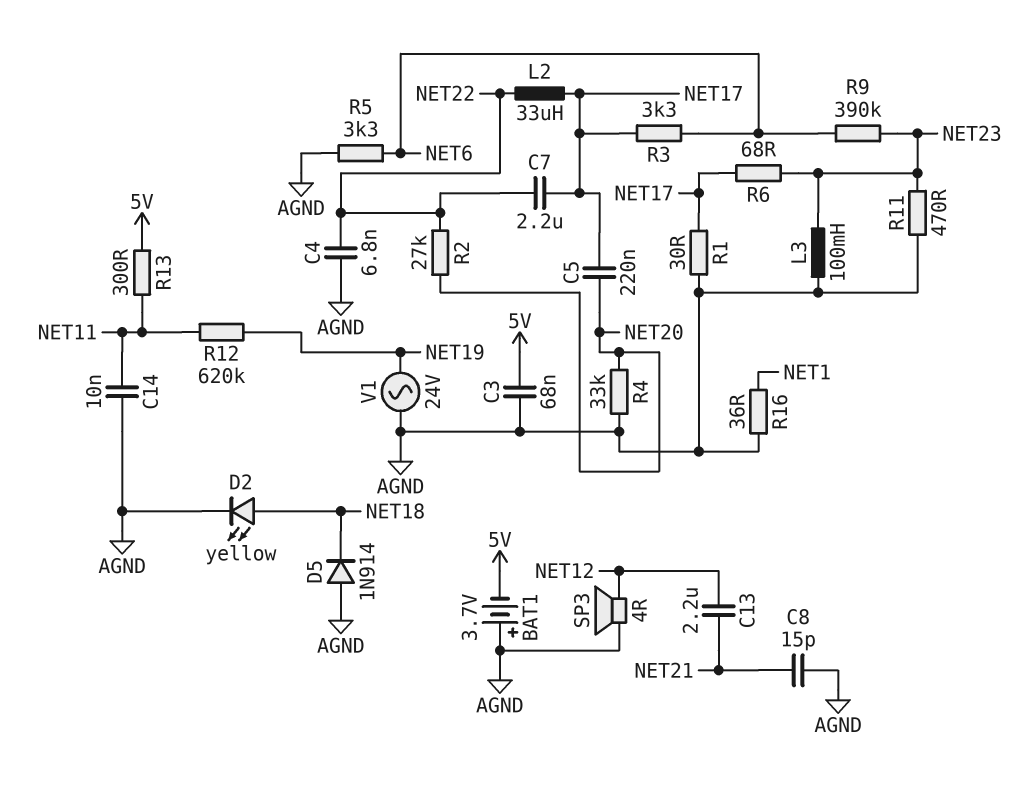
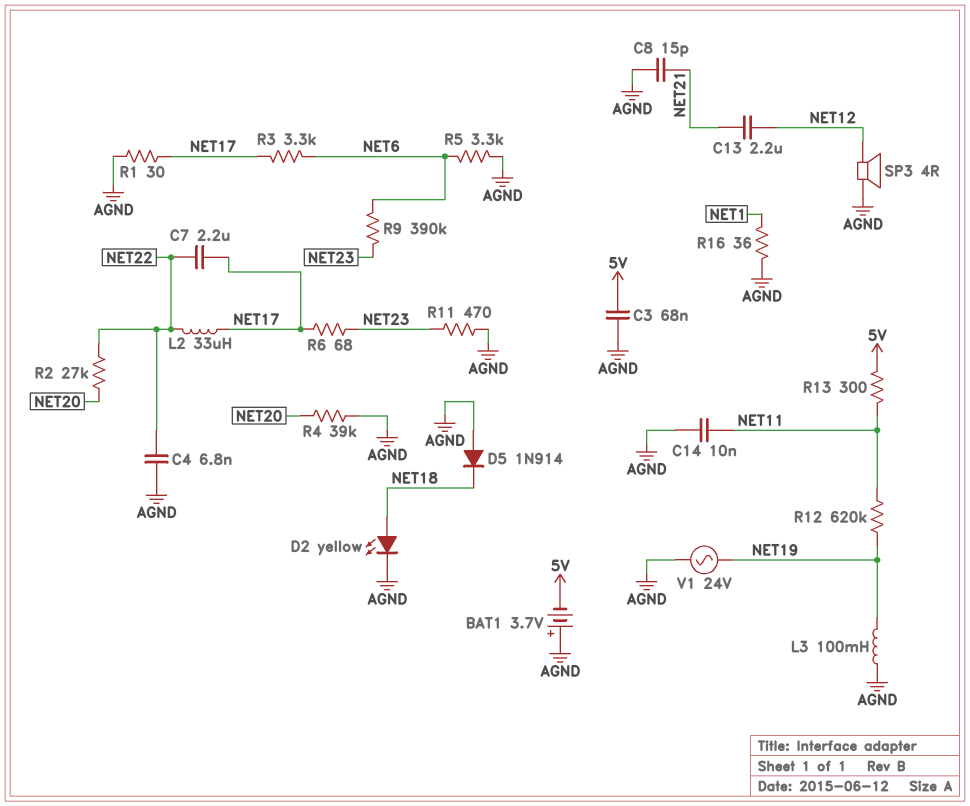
C5: 220nF (NET17, NET20) -> none
L3: 100mH (AGND, NET23) -> 100mH (AGND, NET19)
R4: 33k (AGND, NET20) -> 39k (AGND, NET20)

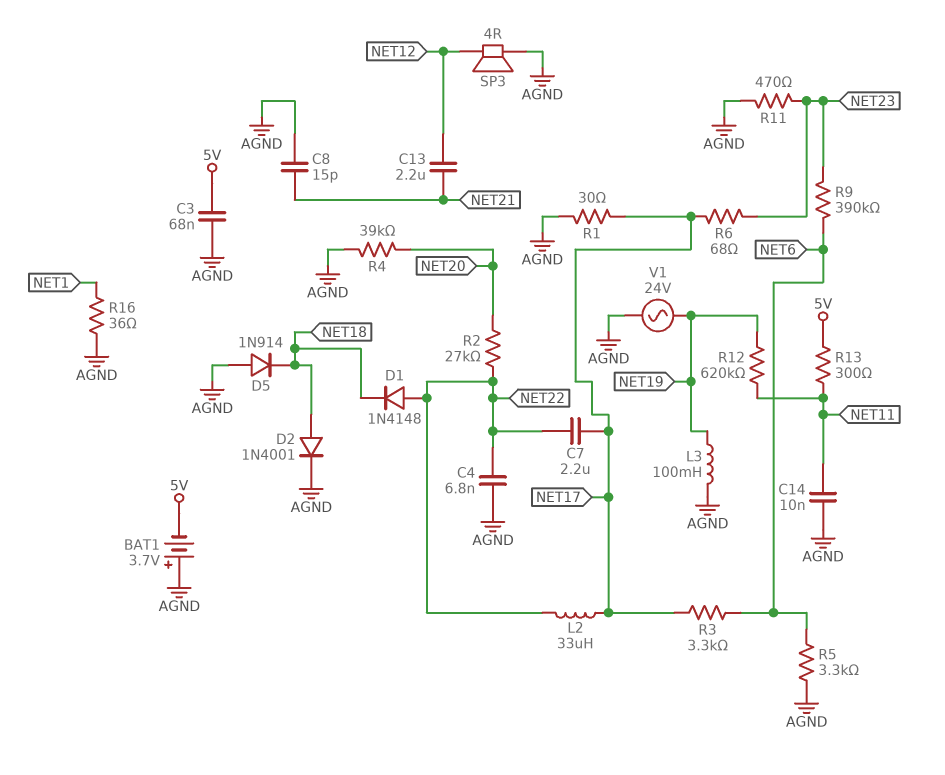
D1: none -> diode 1N4148 (A NET22, K NET18)
D2: LED yellow (A NET18, K AGND) -> diode 1N4001 (A NET18, K AGND)

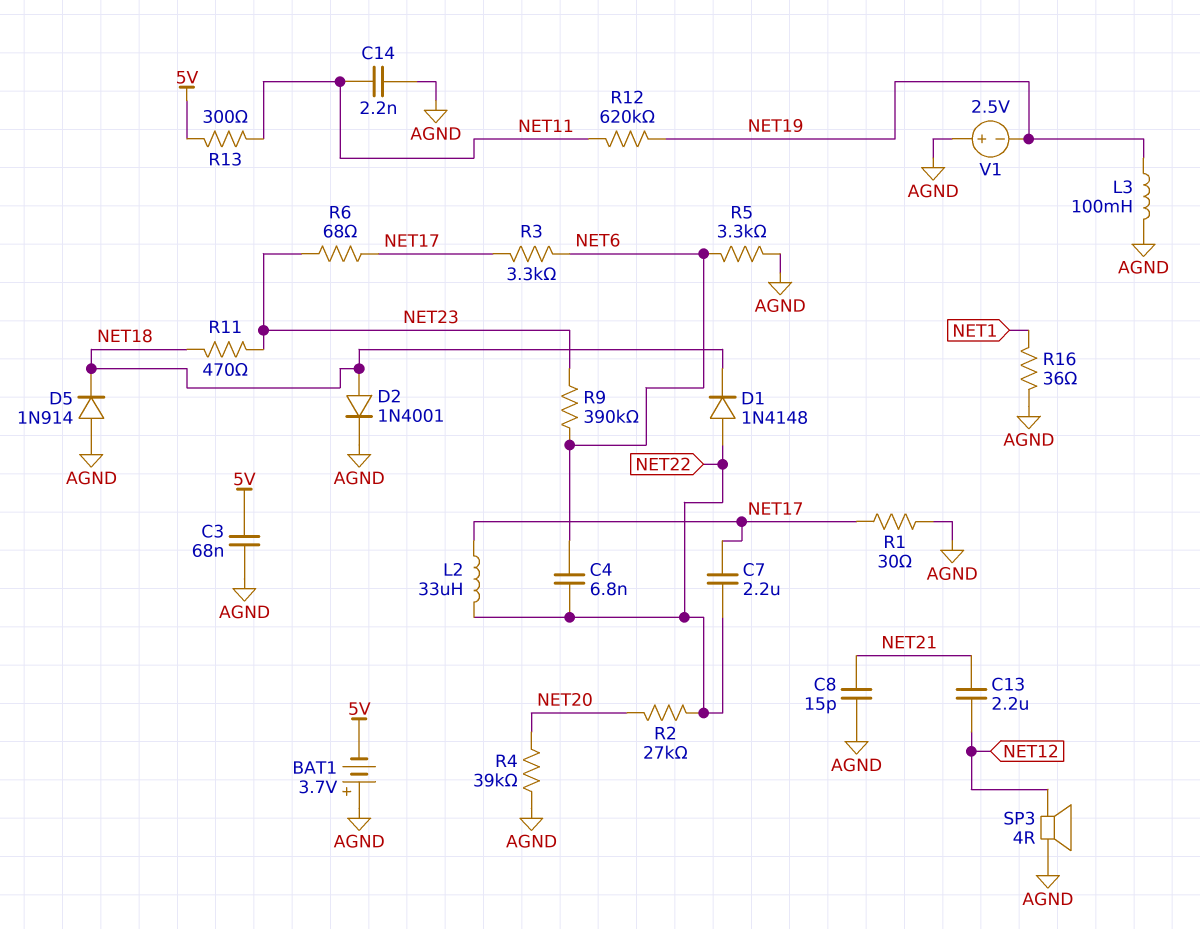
C4: 6.8nF (AGND, NET22) -> 6.8nF (NET6, NET22)
C14: 10nF (AGND, NET11) -> 2.2nF (AGND, NET11)
R11: 470 (AGND, NET23) -> 470 (NET18, NET23)
V1: AC 24V (AGND, NET19) -> 2.5V (plus AGND, minus NET19)

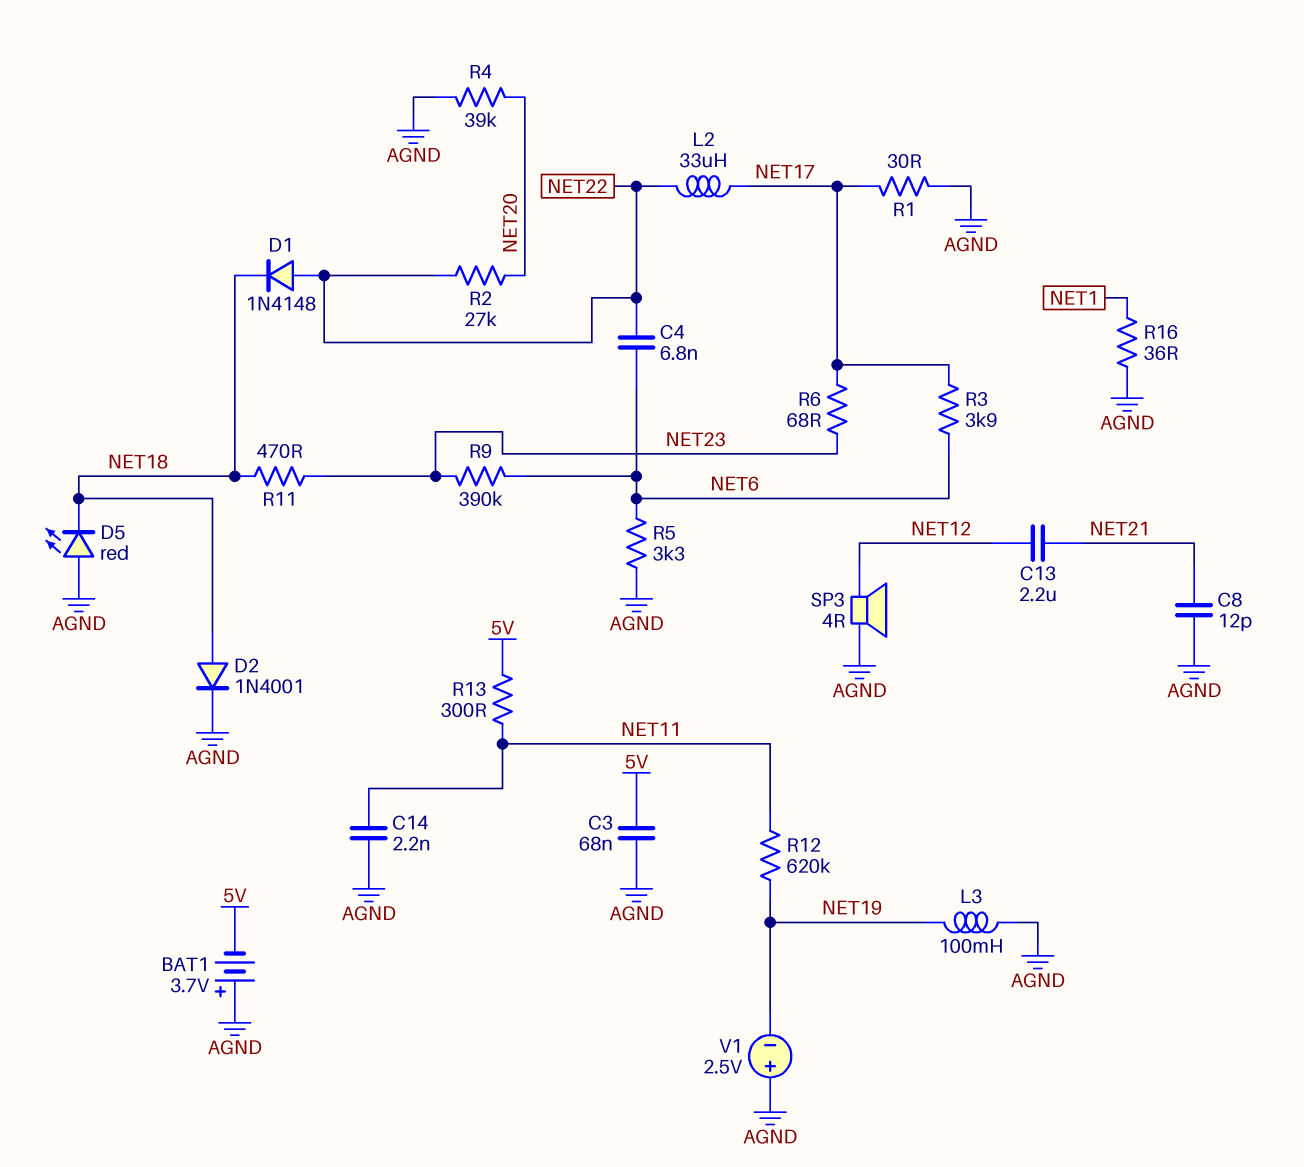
C7: 2.2uF (NET17, NET22) -> none
C8: 15pF (AGND, NET21) -> 12pF (AGND, NET21)
D5: diode 1N914 (A AGND, K NET18) -> LED red (A AGND, K NET18)
R3: 3.3k (NET6, NET17) -> 3.9k (NET6, NET17)

